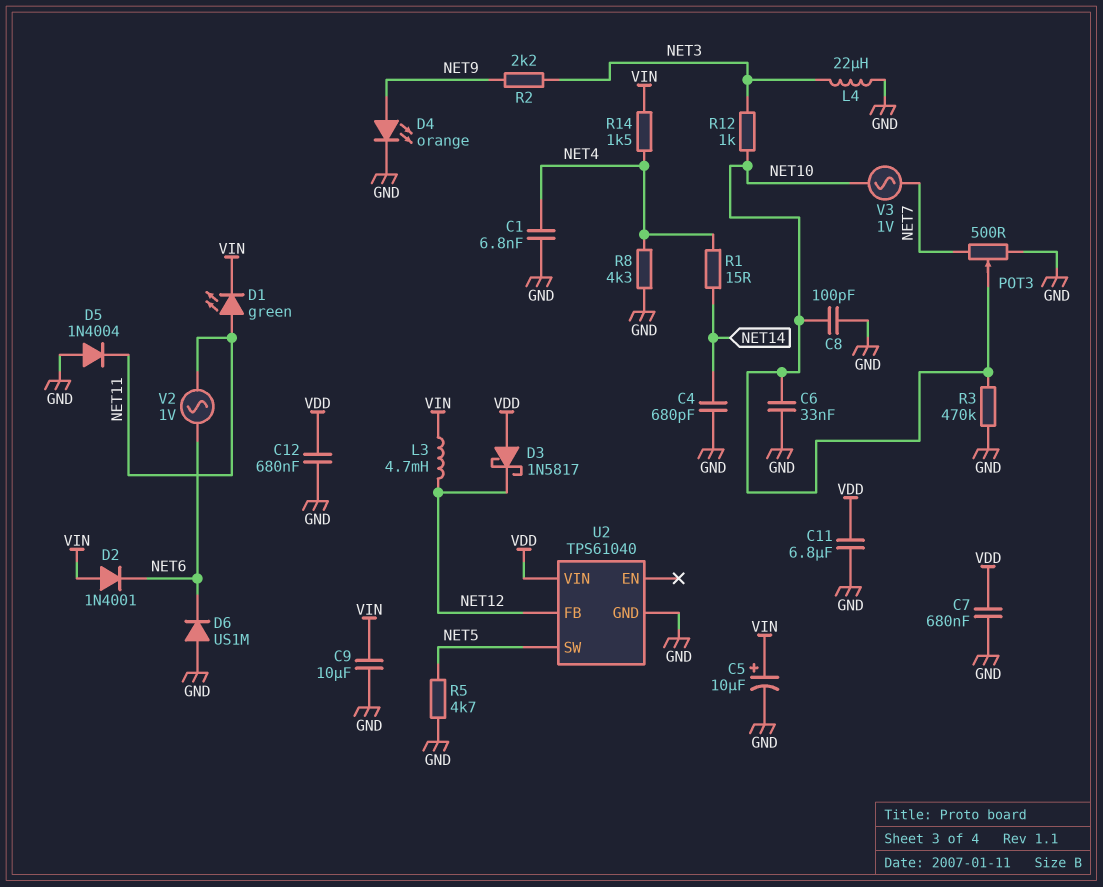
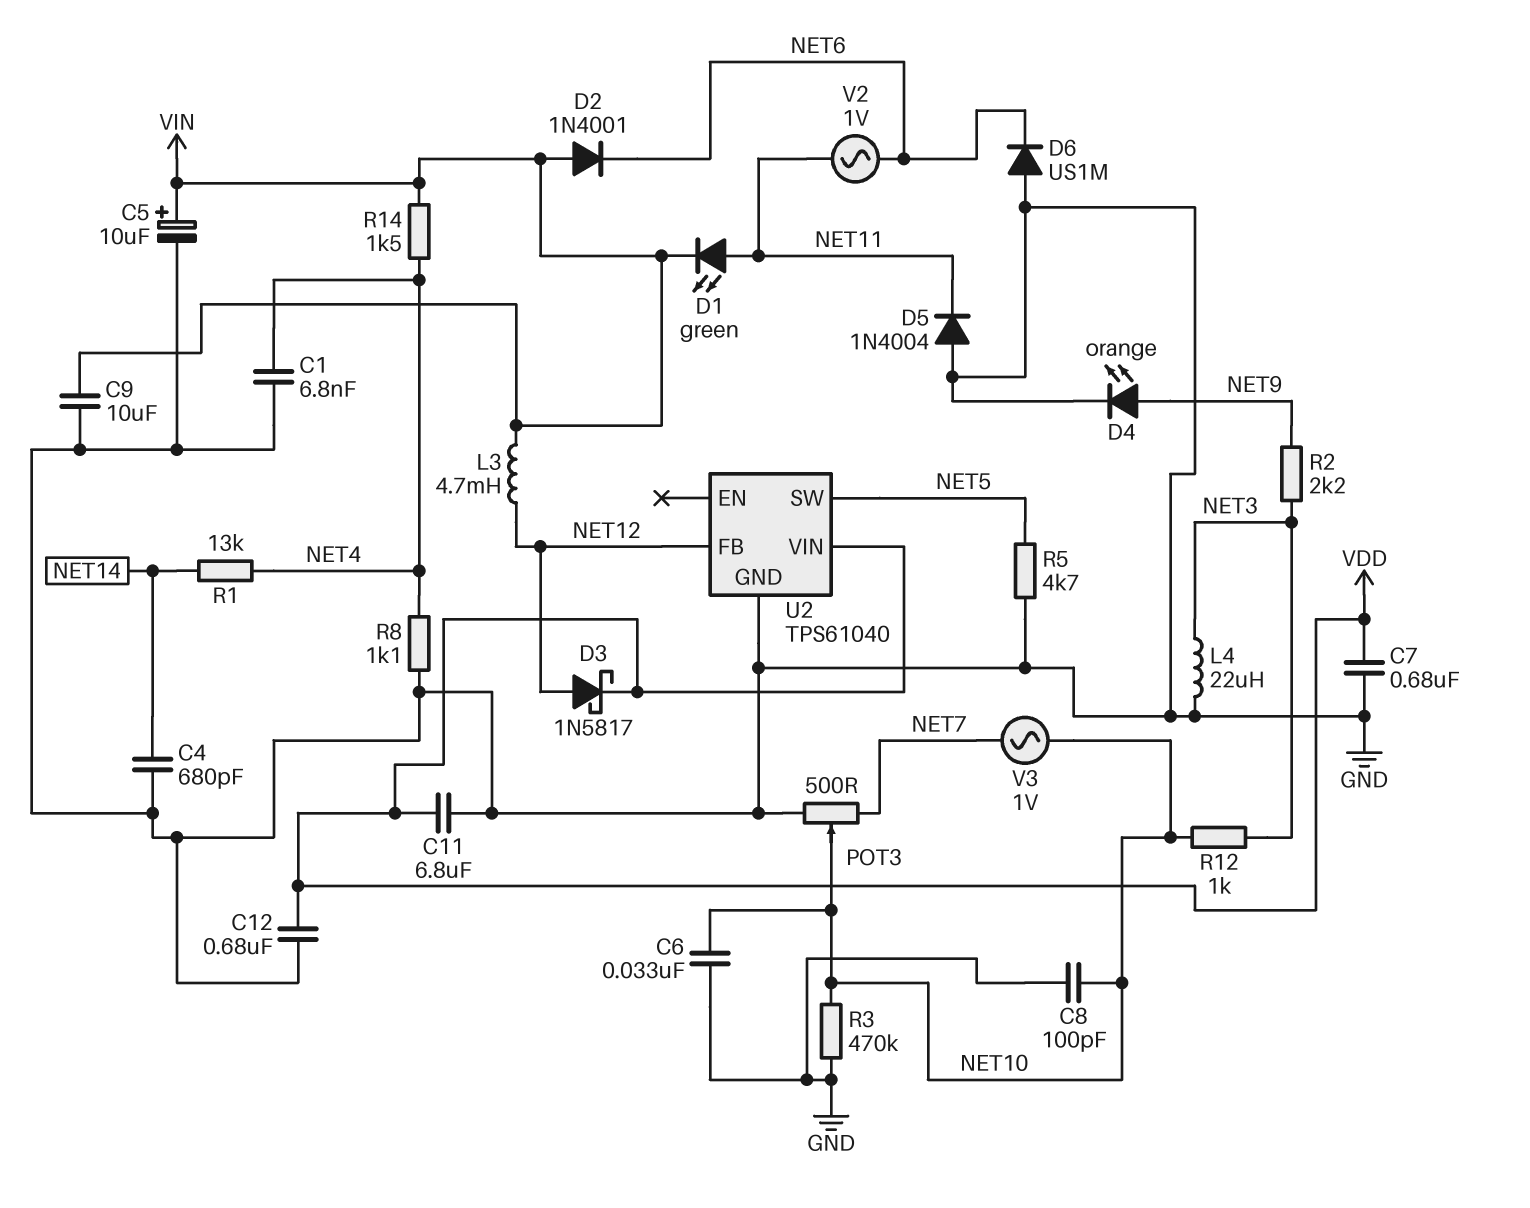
D3: schottky 1N5817 (A VDD, K NET12) -> schottky 1N5817 (A NET12, K VDD)
R1: 15 (NET4, NET14) -> 13k (NET4, NET14)
R8: 4.3k (GND, NET4) -> 1.1k (GND, NET4)

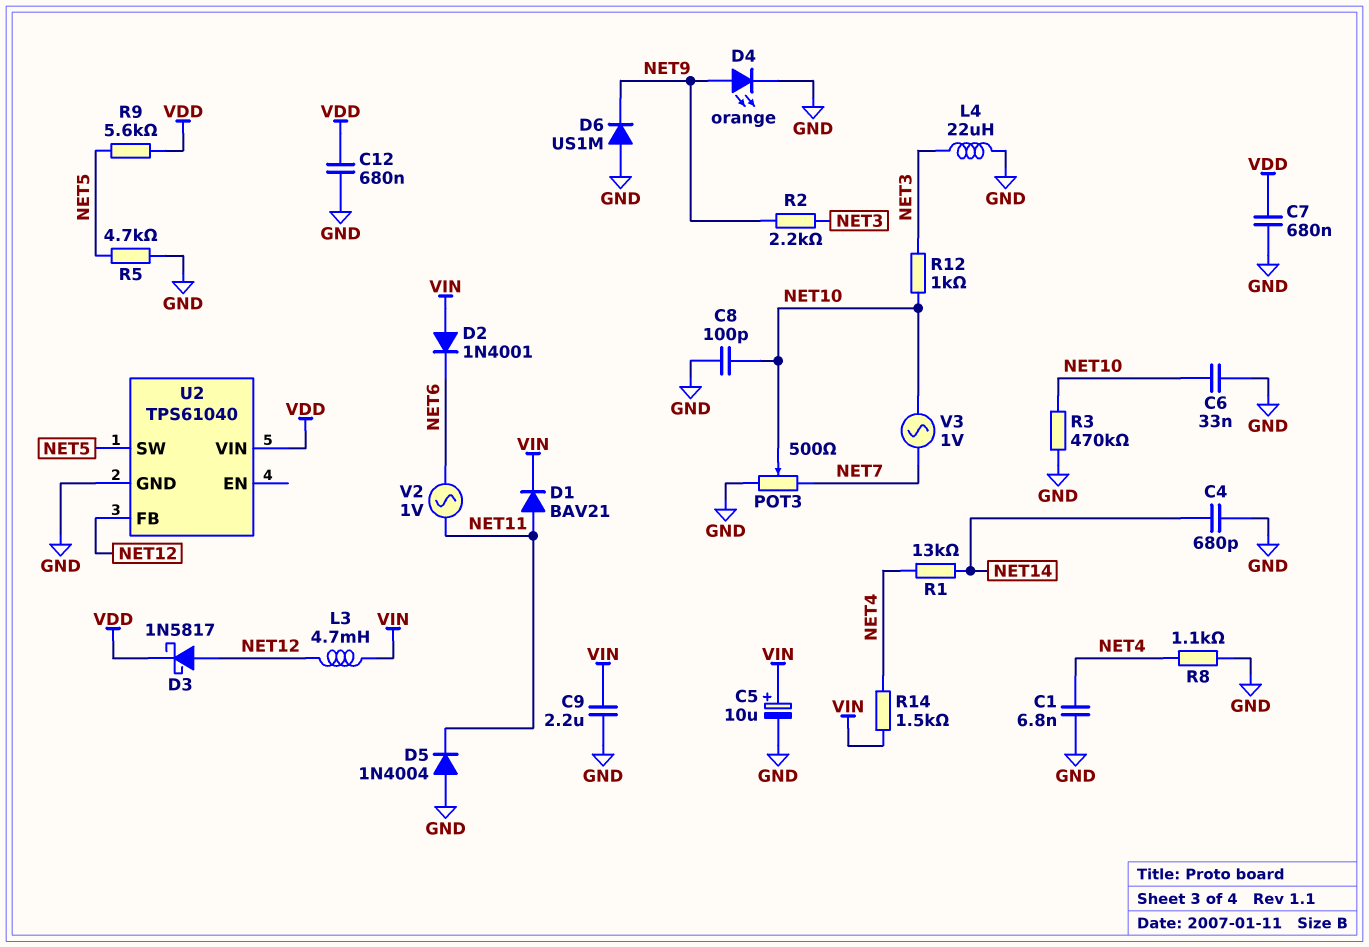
C9: 10uF (GND, VIN) -> 2.2uF (GND, VIN)
C11: 6.8uF (GND, VDD) -> none
D1: LED green (A NET11, K VIN) -> diode BAV21 (A NET11, K VIN)
D6: diode US1M (A GND, K NET6) -> diode US1M (A GND, K NET9)
R9: none -> 5.6k (NET5, VDD)

